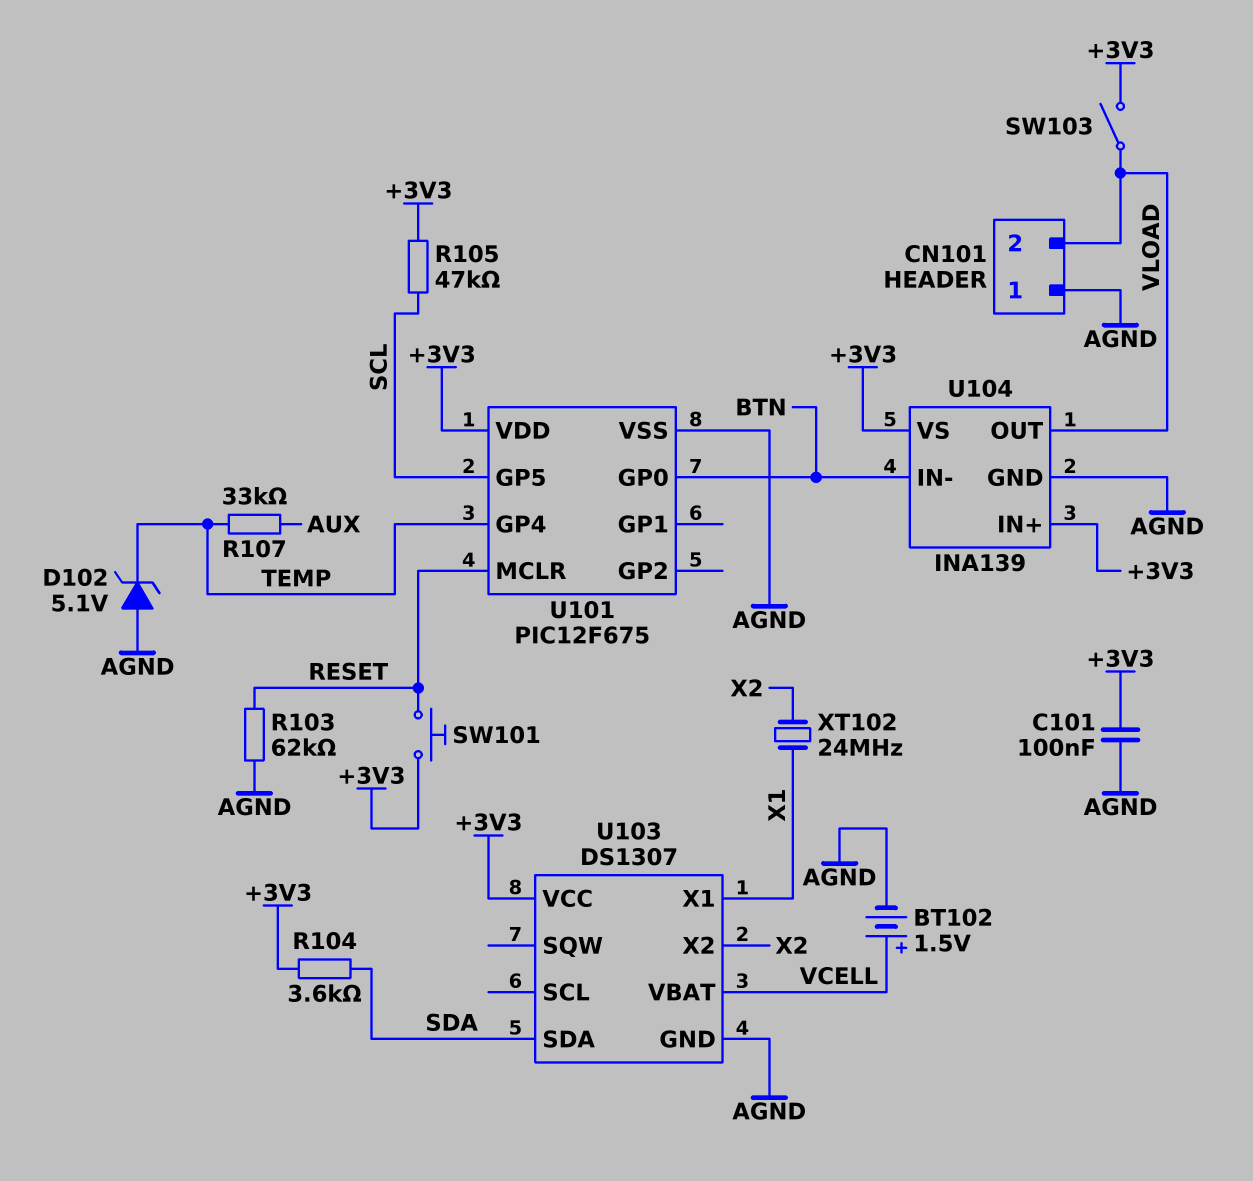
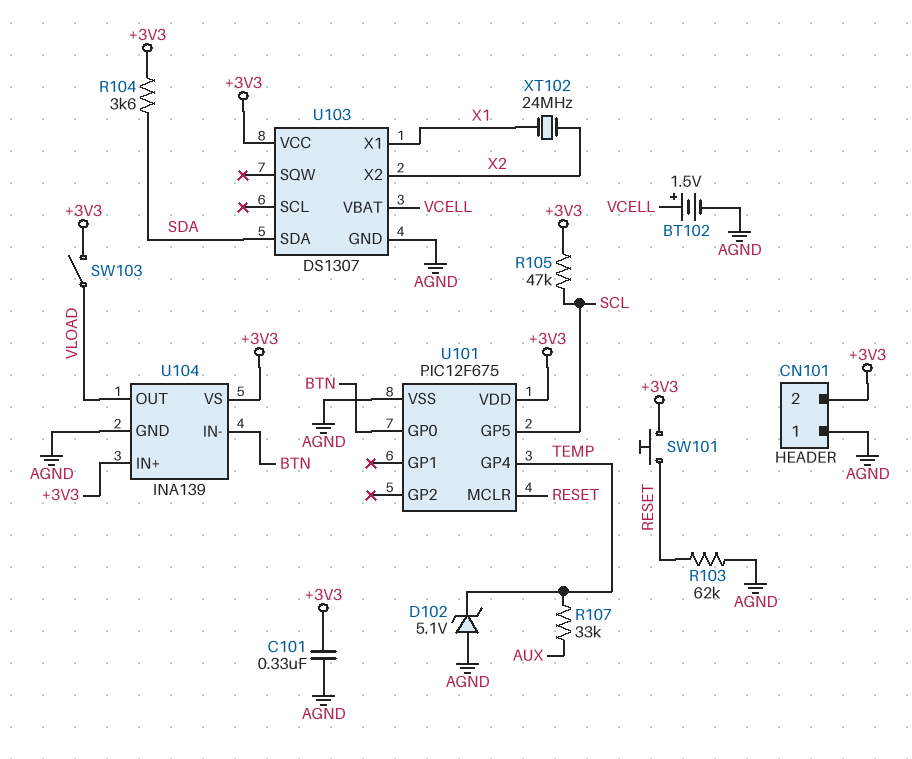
C101: 100nF (+3V3, AGND) -> 330nF (+3V3, AGND)
CN101 pin 2: VLOAD -> +3V3

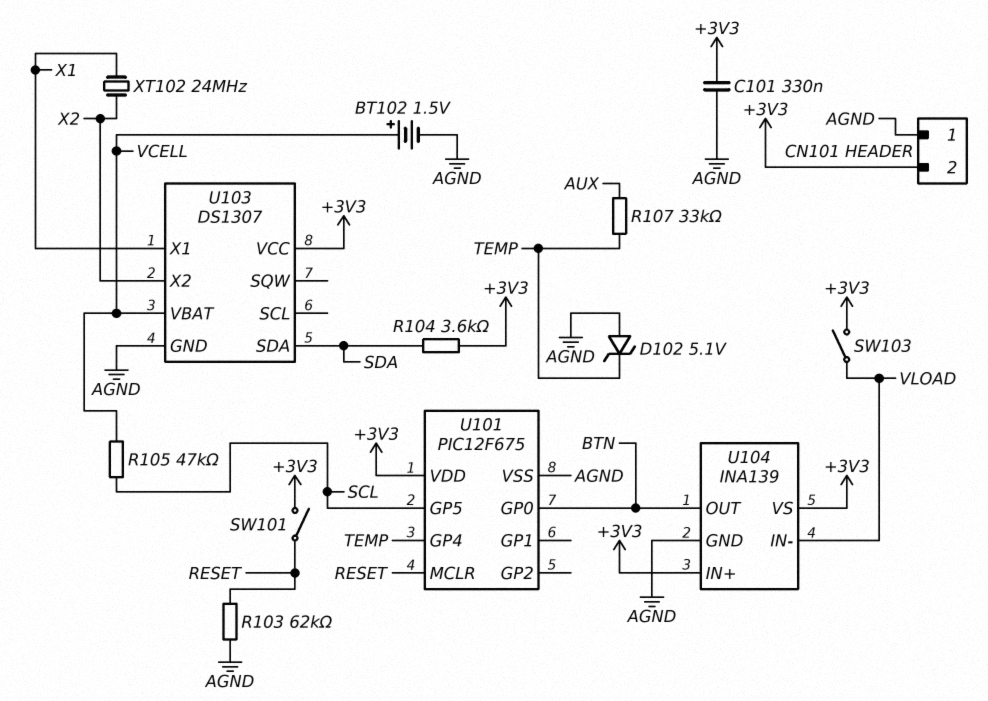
R105: 47k (+3V3, SCL) -> 47k (SCL, VCELL)
SW101: button (+3V3, RESET) -> switch (+3V3, RESET)
U104 pin IN-: BTN -> VLOAD
U104 pin OUT: VLOAD -> BTN

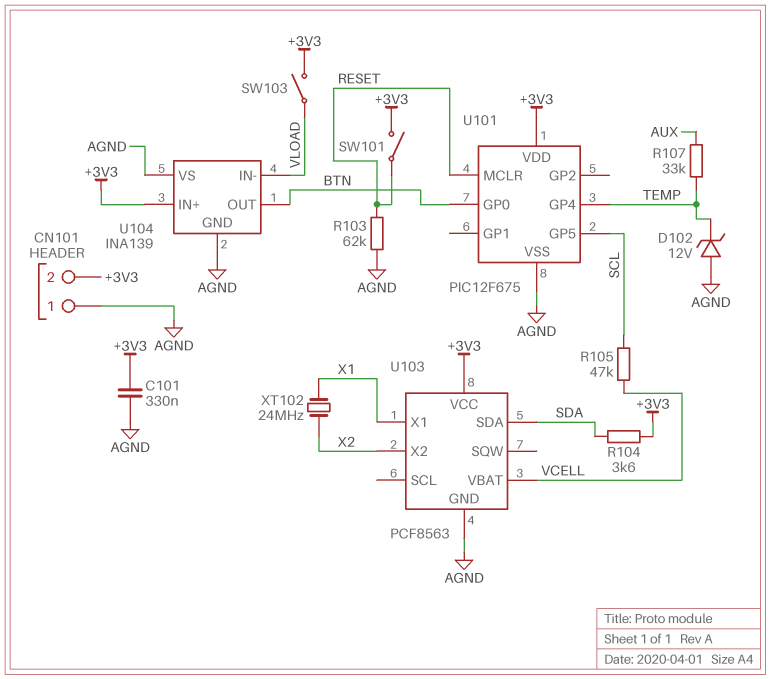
BT102: 1.5V (plus VCELL, minus AGND) -> none
D102: zener 5.1V (A AGND, K TEMP) -> zener 12V (A AGND, K TEMP)
U103: DS1307 -> PCF8563
U104 pin VS: +3V3 -> AGND

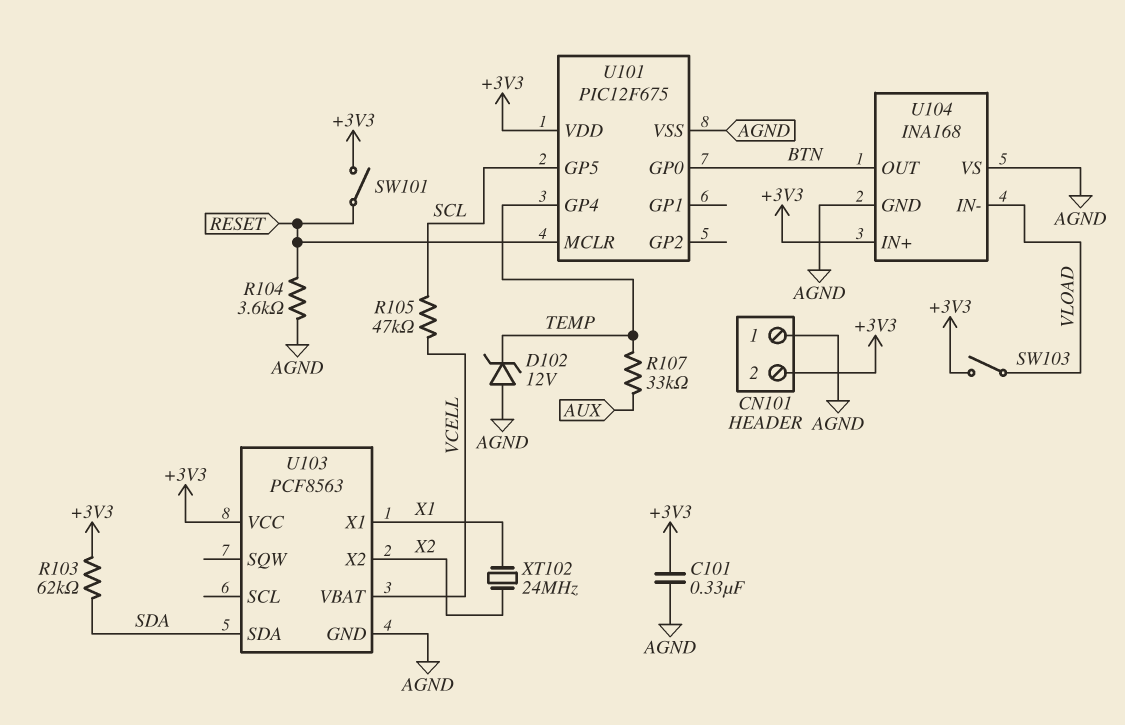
R103: 62k (AGND, RESET) -> 62k (+3V3, SDA)
R104: 3.6k (+3V3, SDA) -> 3.6k (AGND, RESET)
U104: INA139 -> INA168

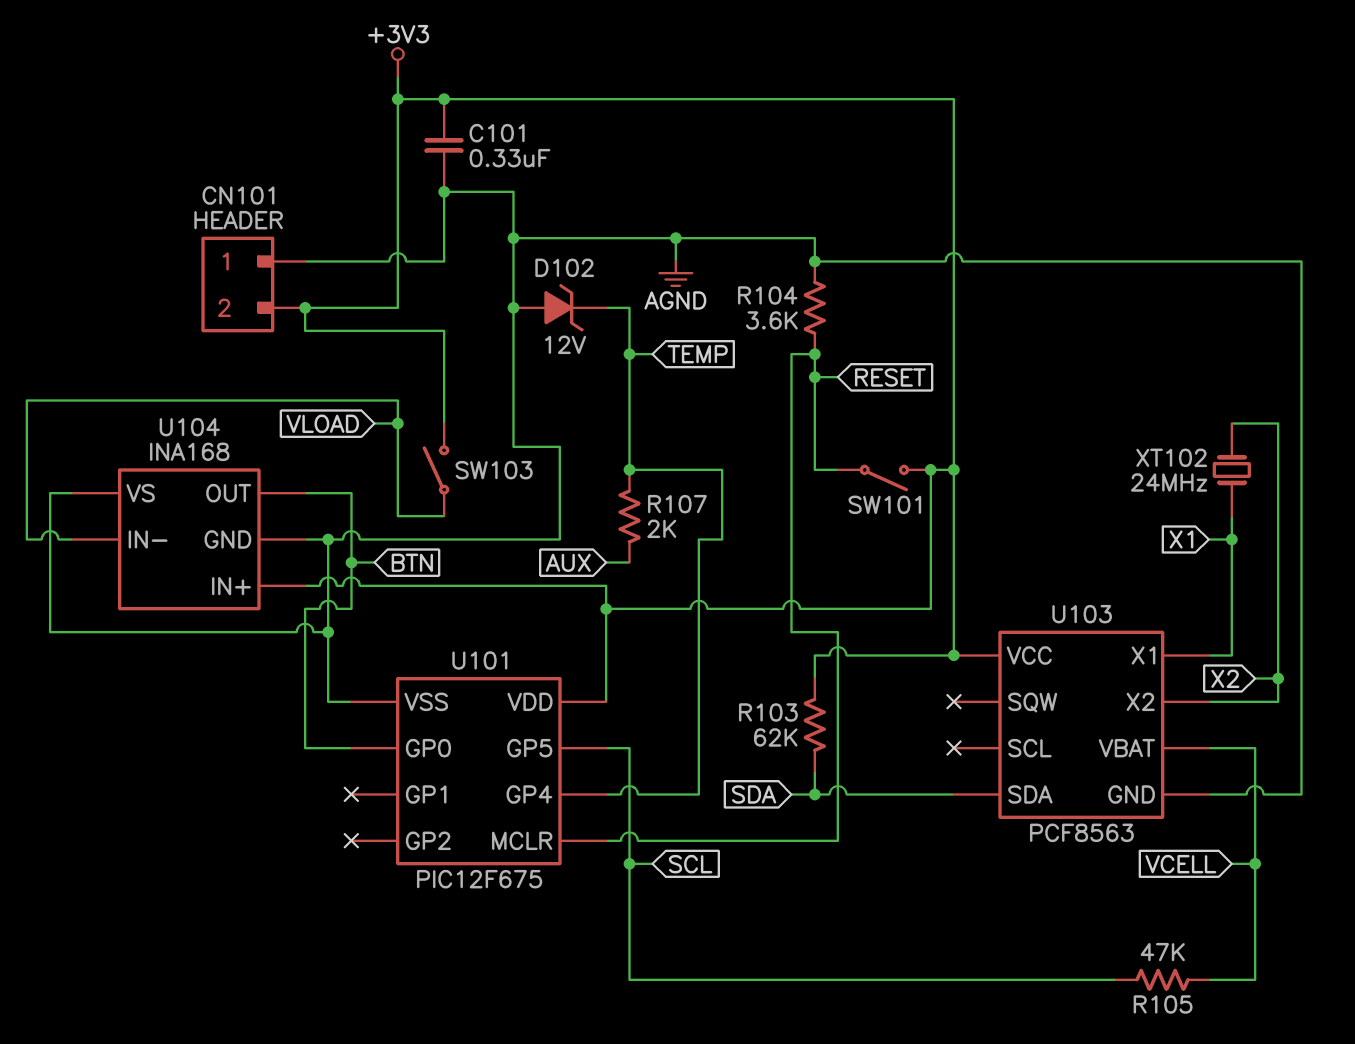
R107: 33k (AUX, TEMP) -> 2k (AUX, TEMP)

